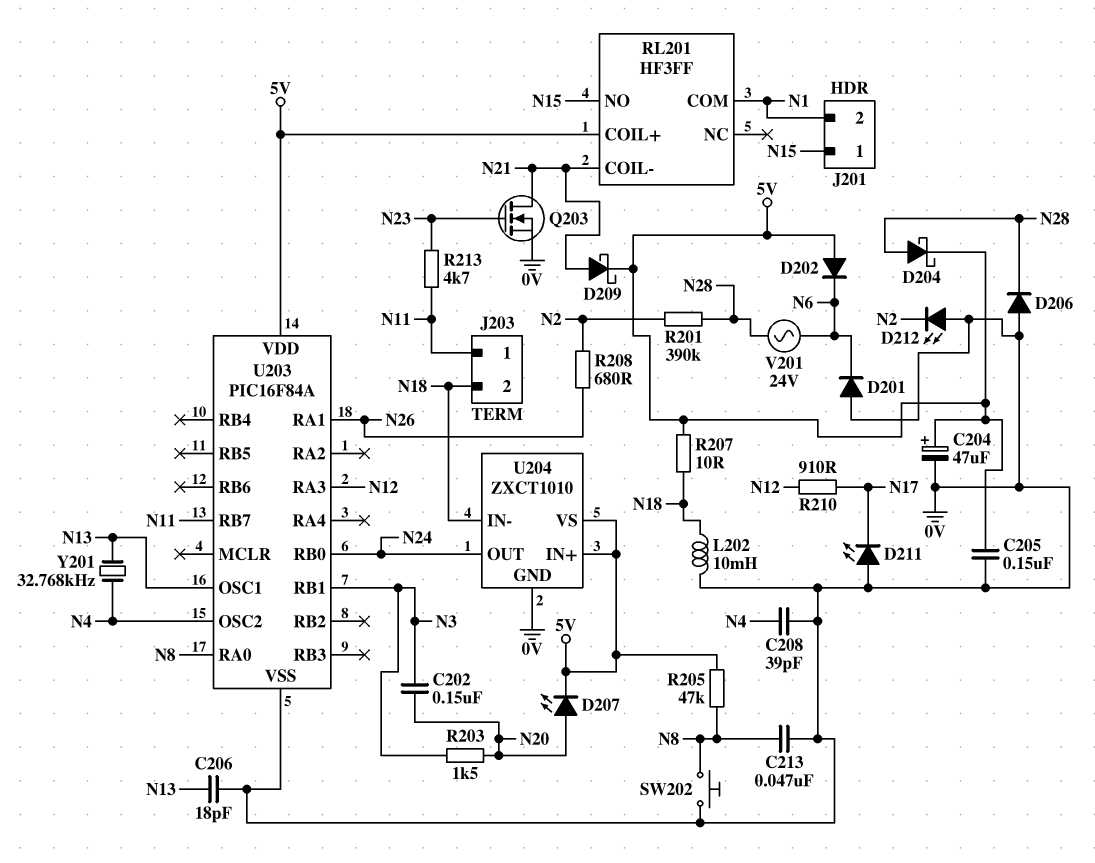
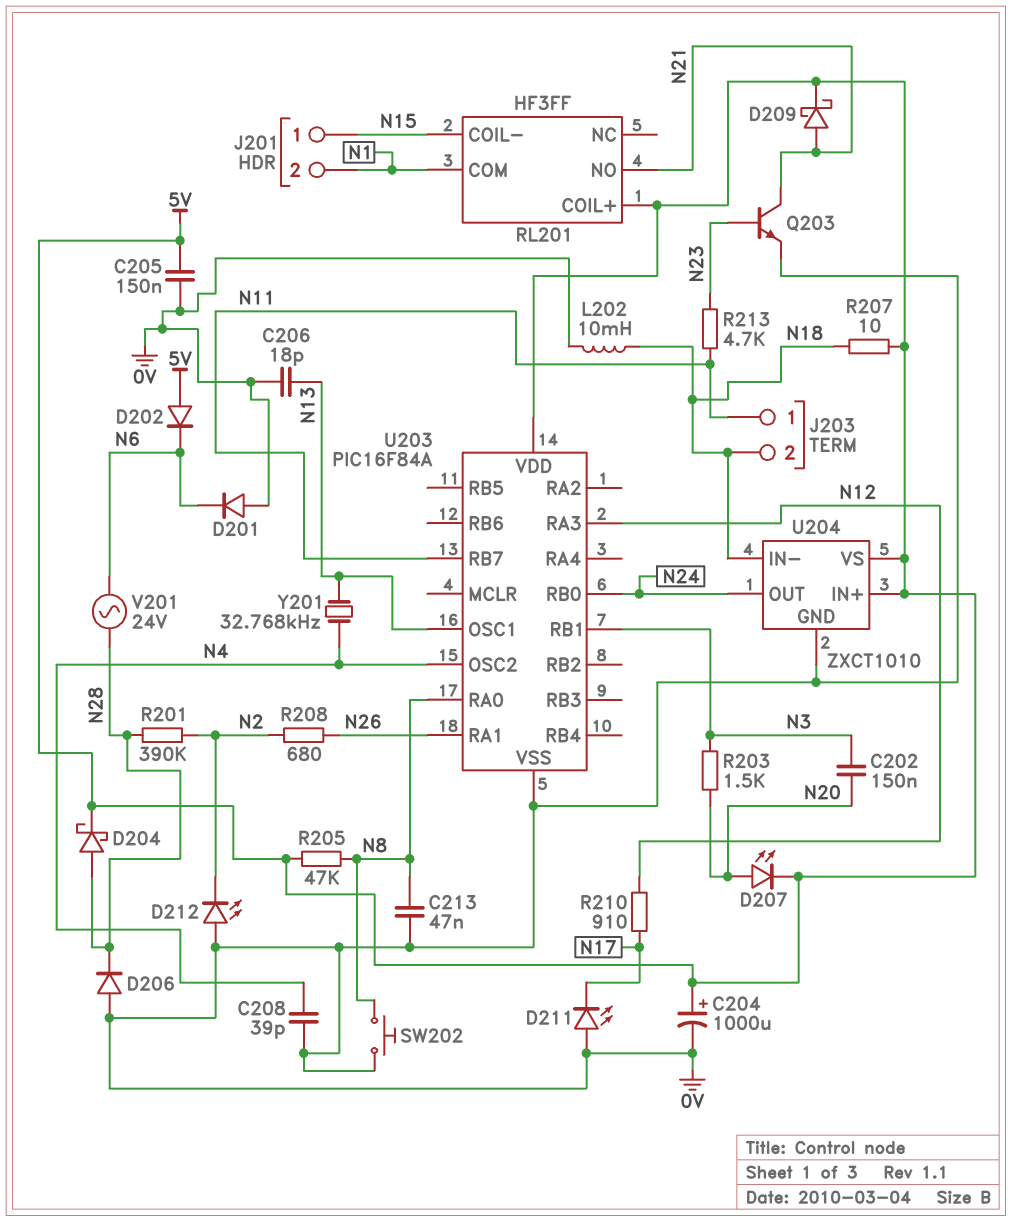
C204: 47uF (plus 5V, minus 0V) -> 1000uF (plus 5V, minus 0V)
Q203: NMOS (G N23, D N21, S 0V) -> NPN (B N23, C N21, E 0V)
RL201 pin COIL-: N21 -> N15
RL201 pin NO: N15 -> N21

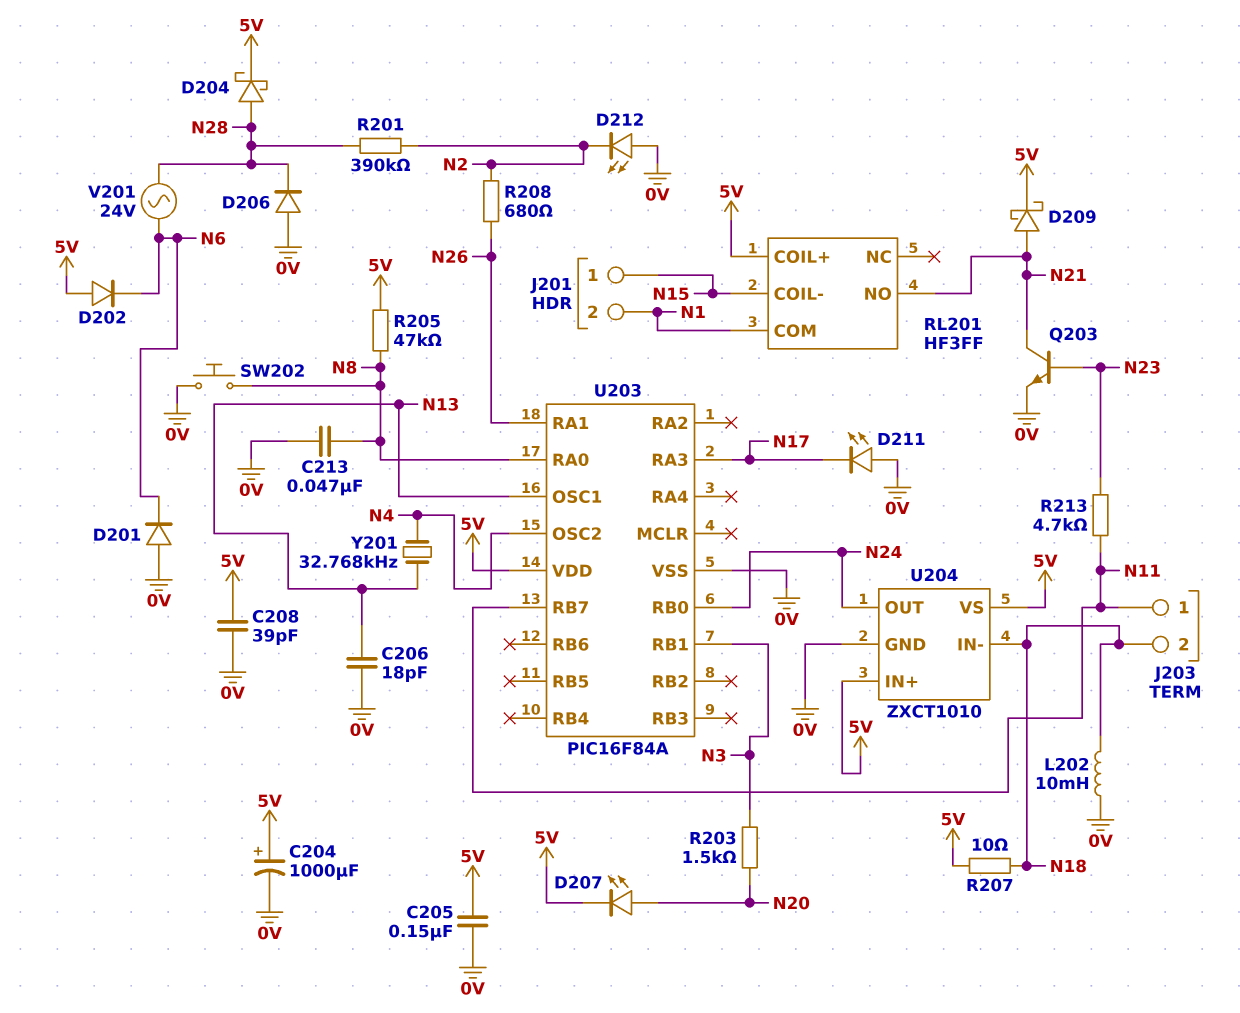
C202: 150nF (N3, N20) -> none
C208: 39pF (0V, N4) -> 39pF (0V, 5V)
R210: 910 (N12, N17) -> none
U203 pin RA3: N12 -> N17

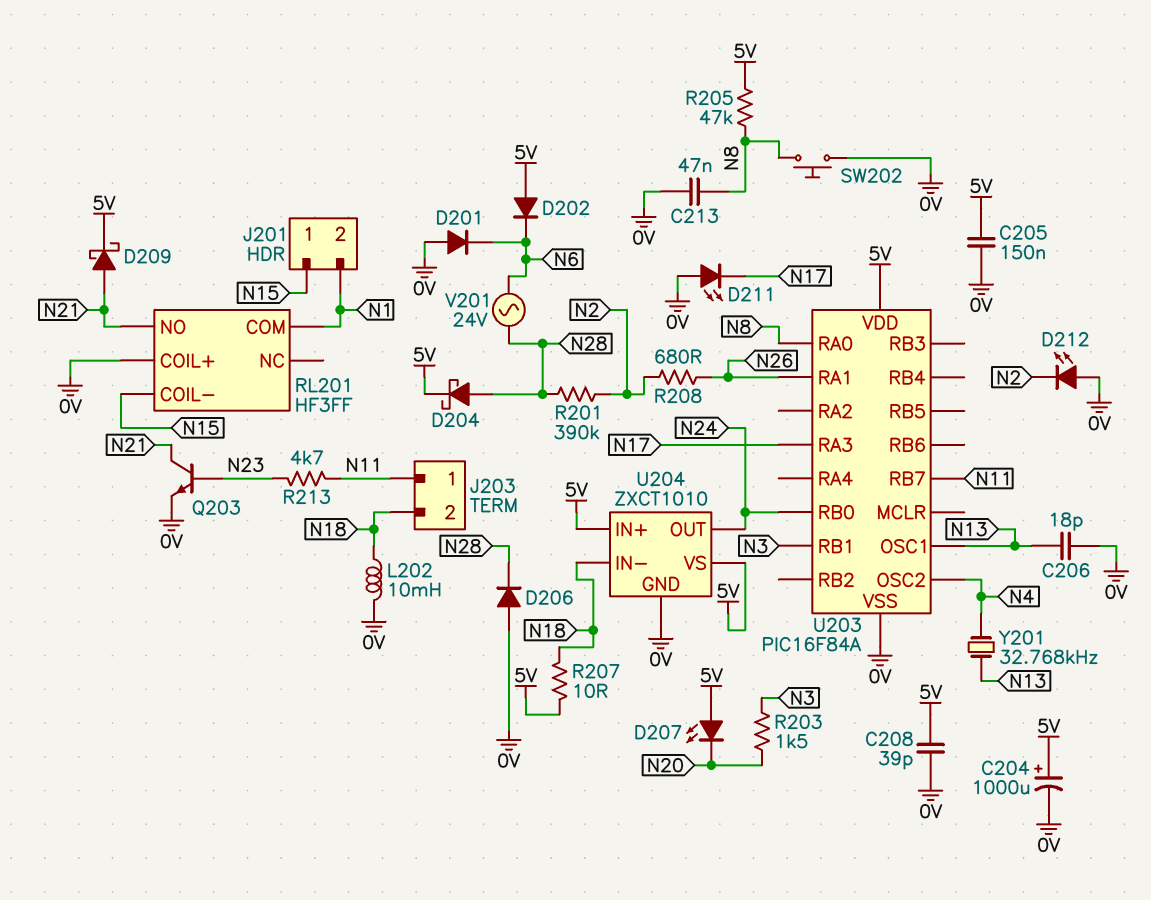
D207: LED (A N20, K 5V) -> LED (A 5V, K N20)
RL201 pin COIL+: 5V -> 0V

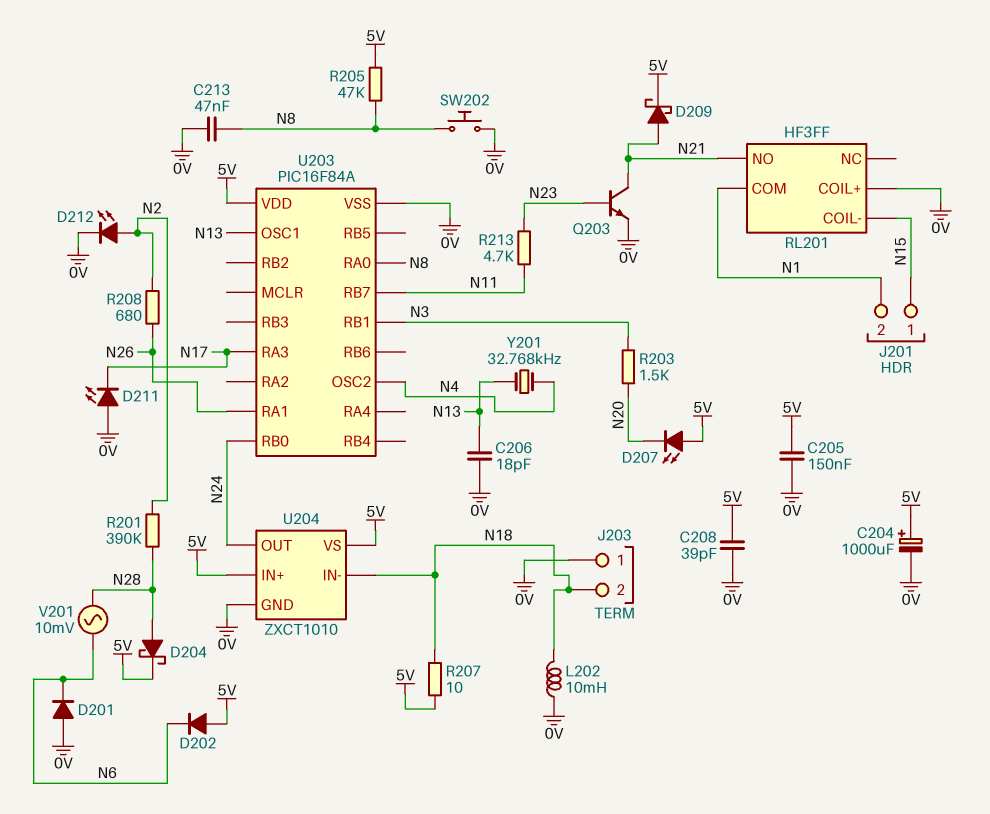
D206: diode (A 0V, K N28) -> none
D212: LED (A 0V, K N2) -> LED (A N2, K 0V)
J203 pin 1: N11 -> 0V
V201: AC 24V (N6, N28) -> AC 10mV (N6, N28)

